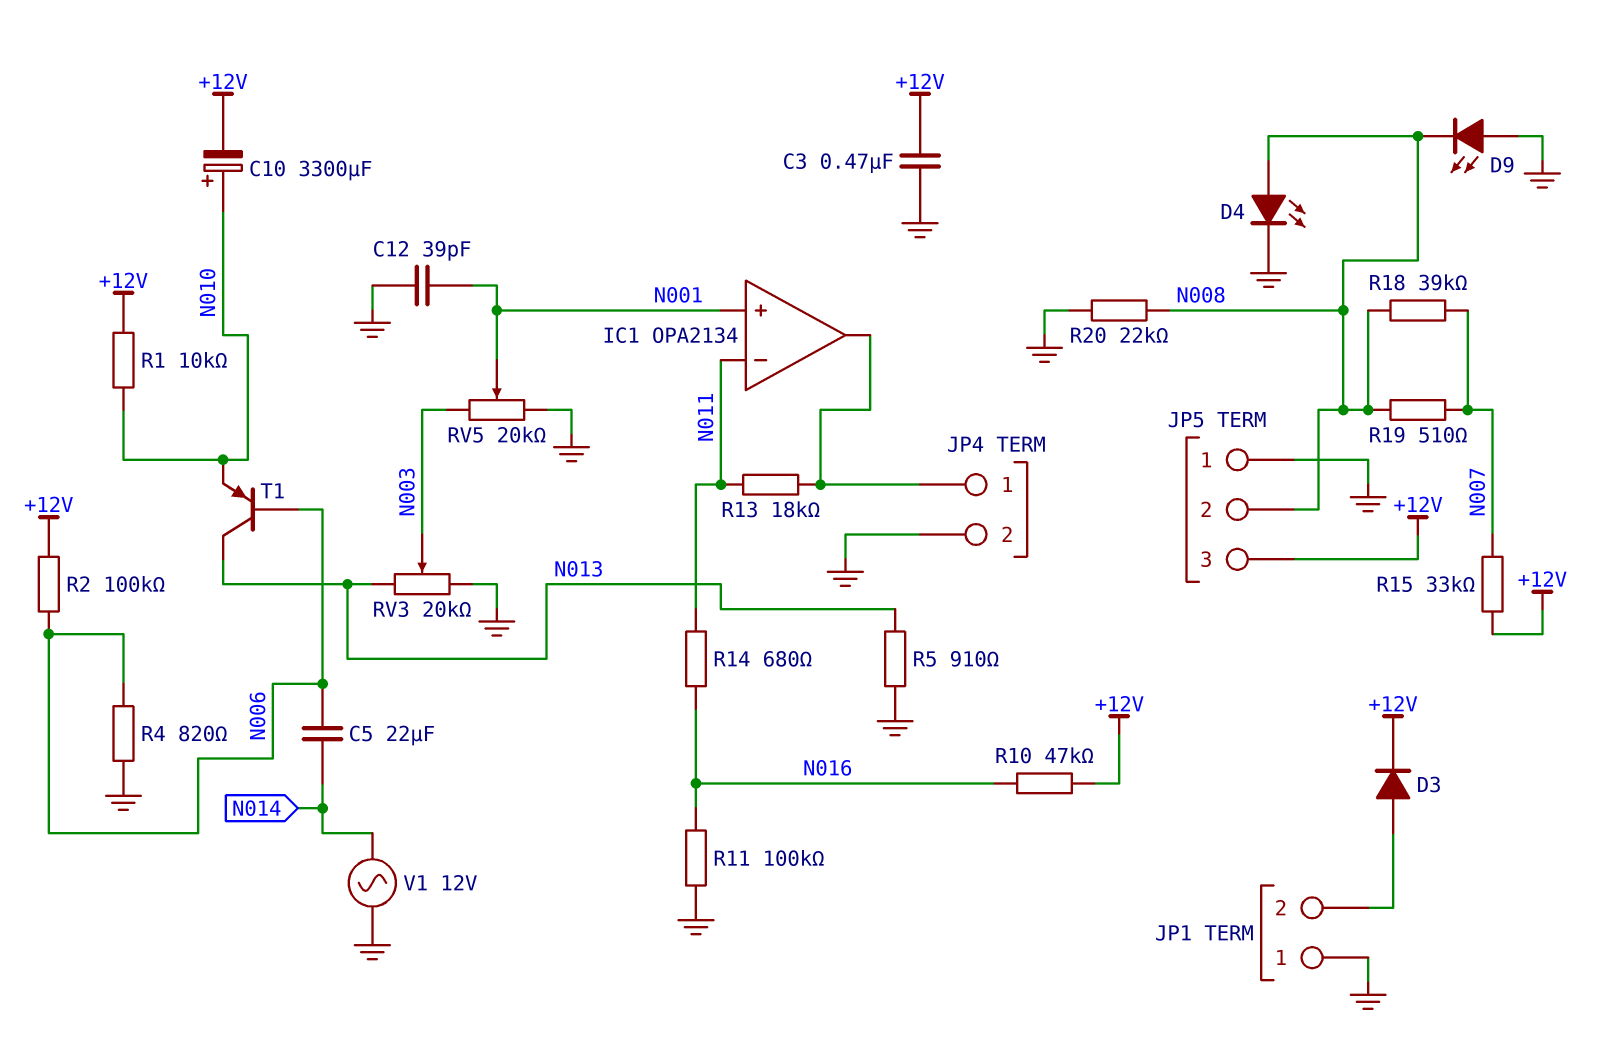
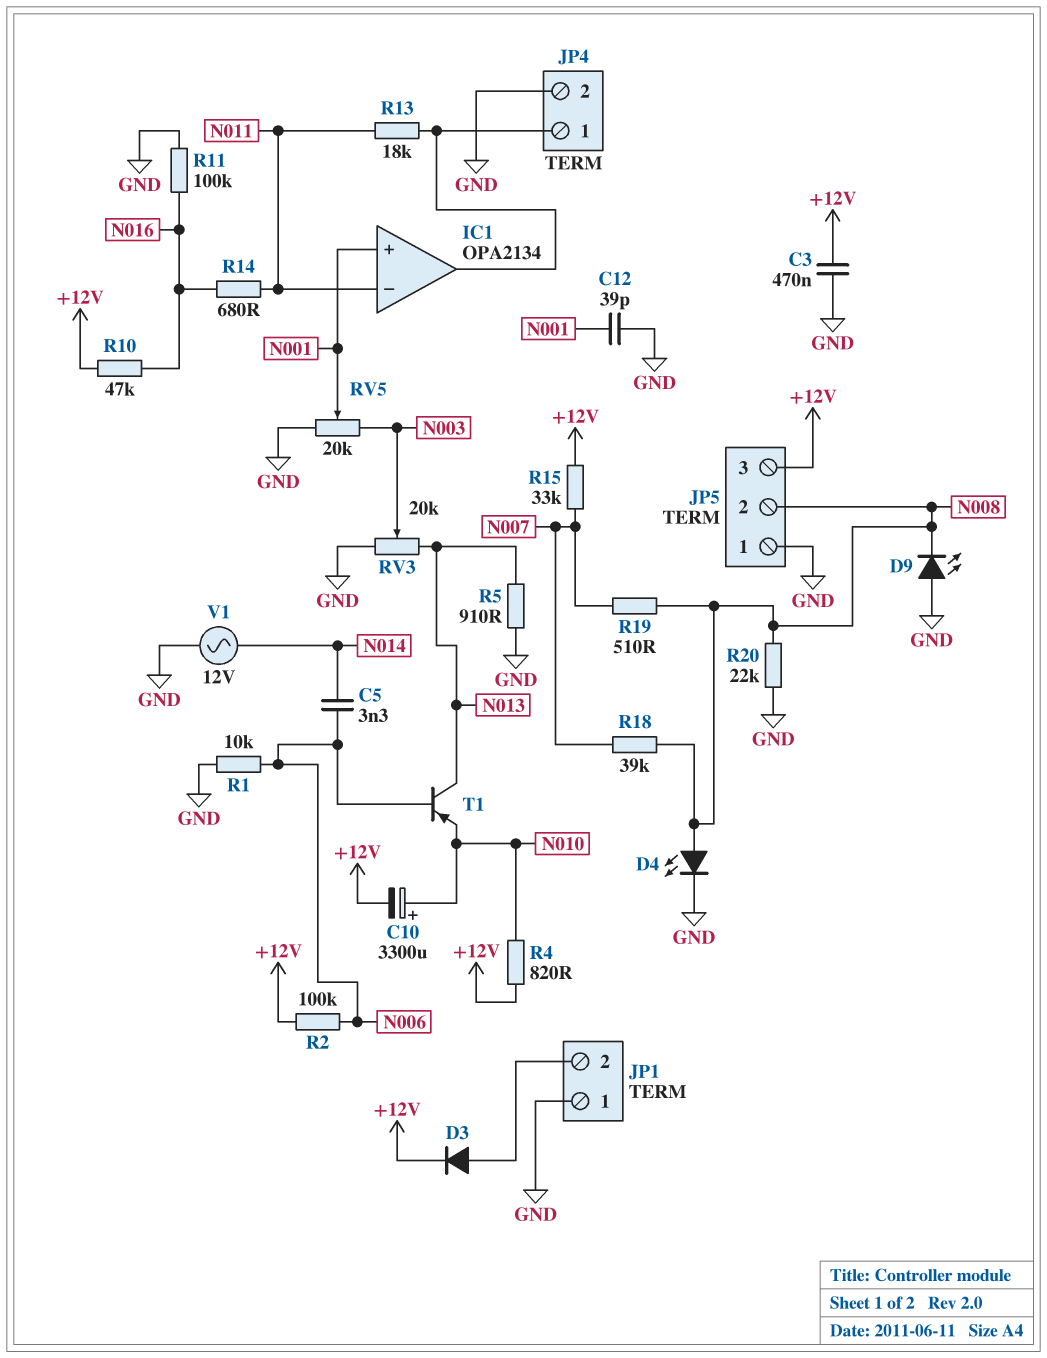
C5: 22uF (N006, N014) -> 3.3nF (N006, N014)
R1: 10k (+12V, N010) -> 10k (GND, N006)
R4: 820 (GND, N006) -> 820 (+12V, N010)

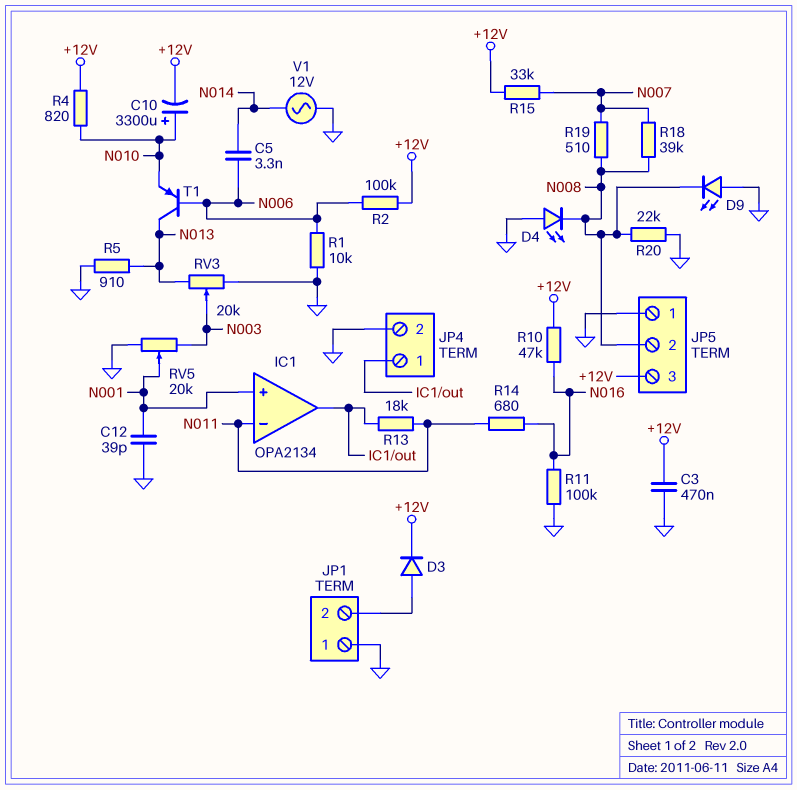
D4: LED (A N008, K GND) -> LED (A GND, K N008)

